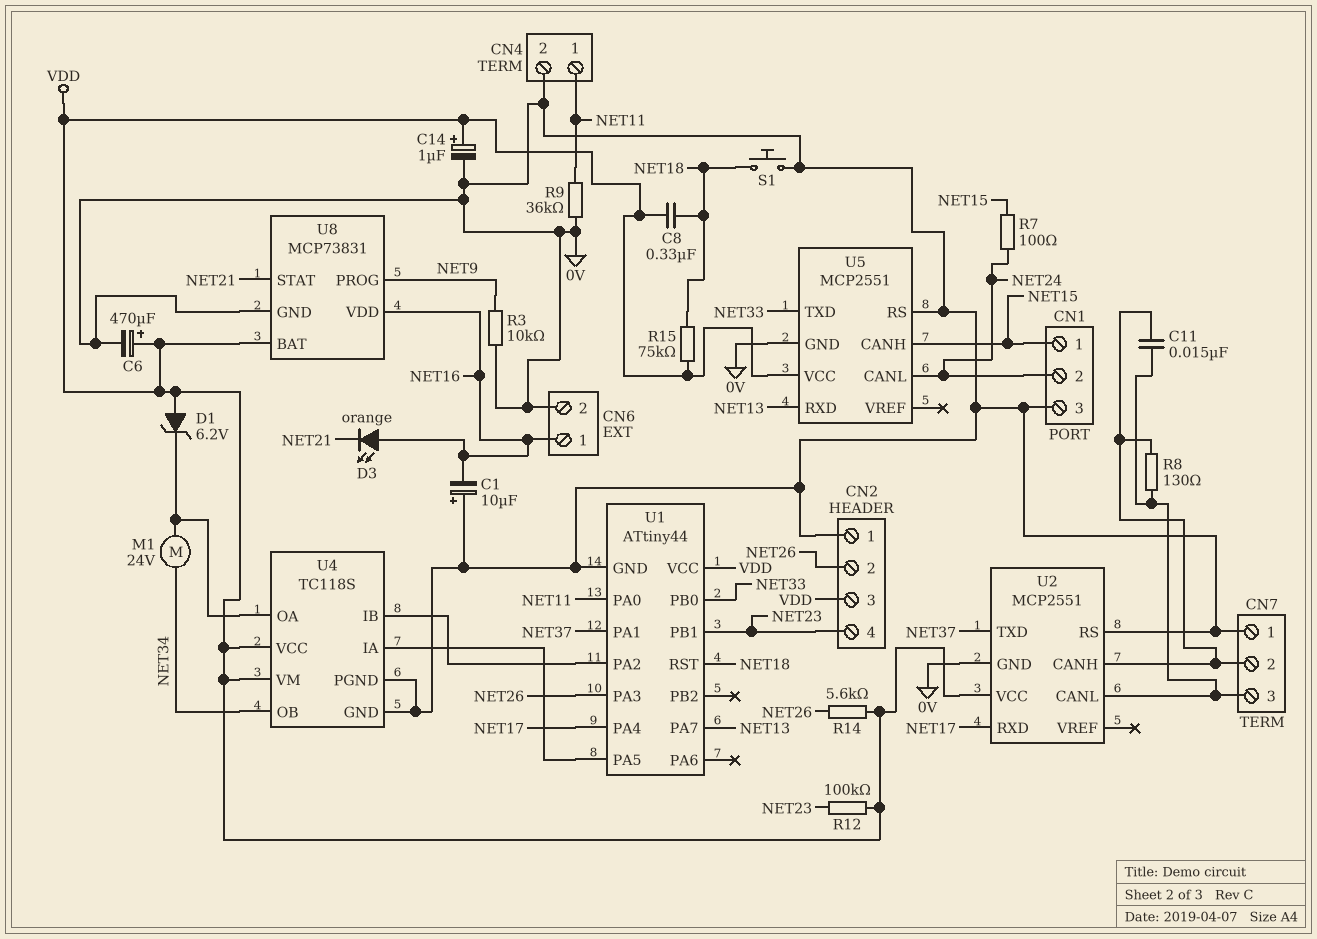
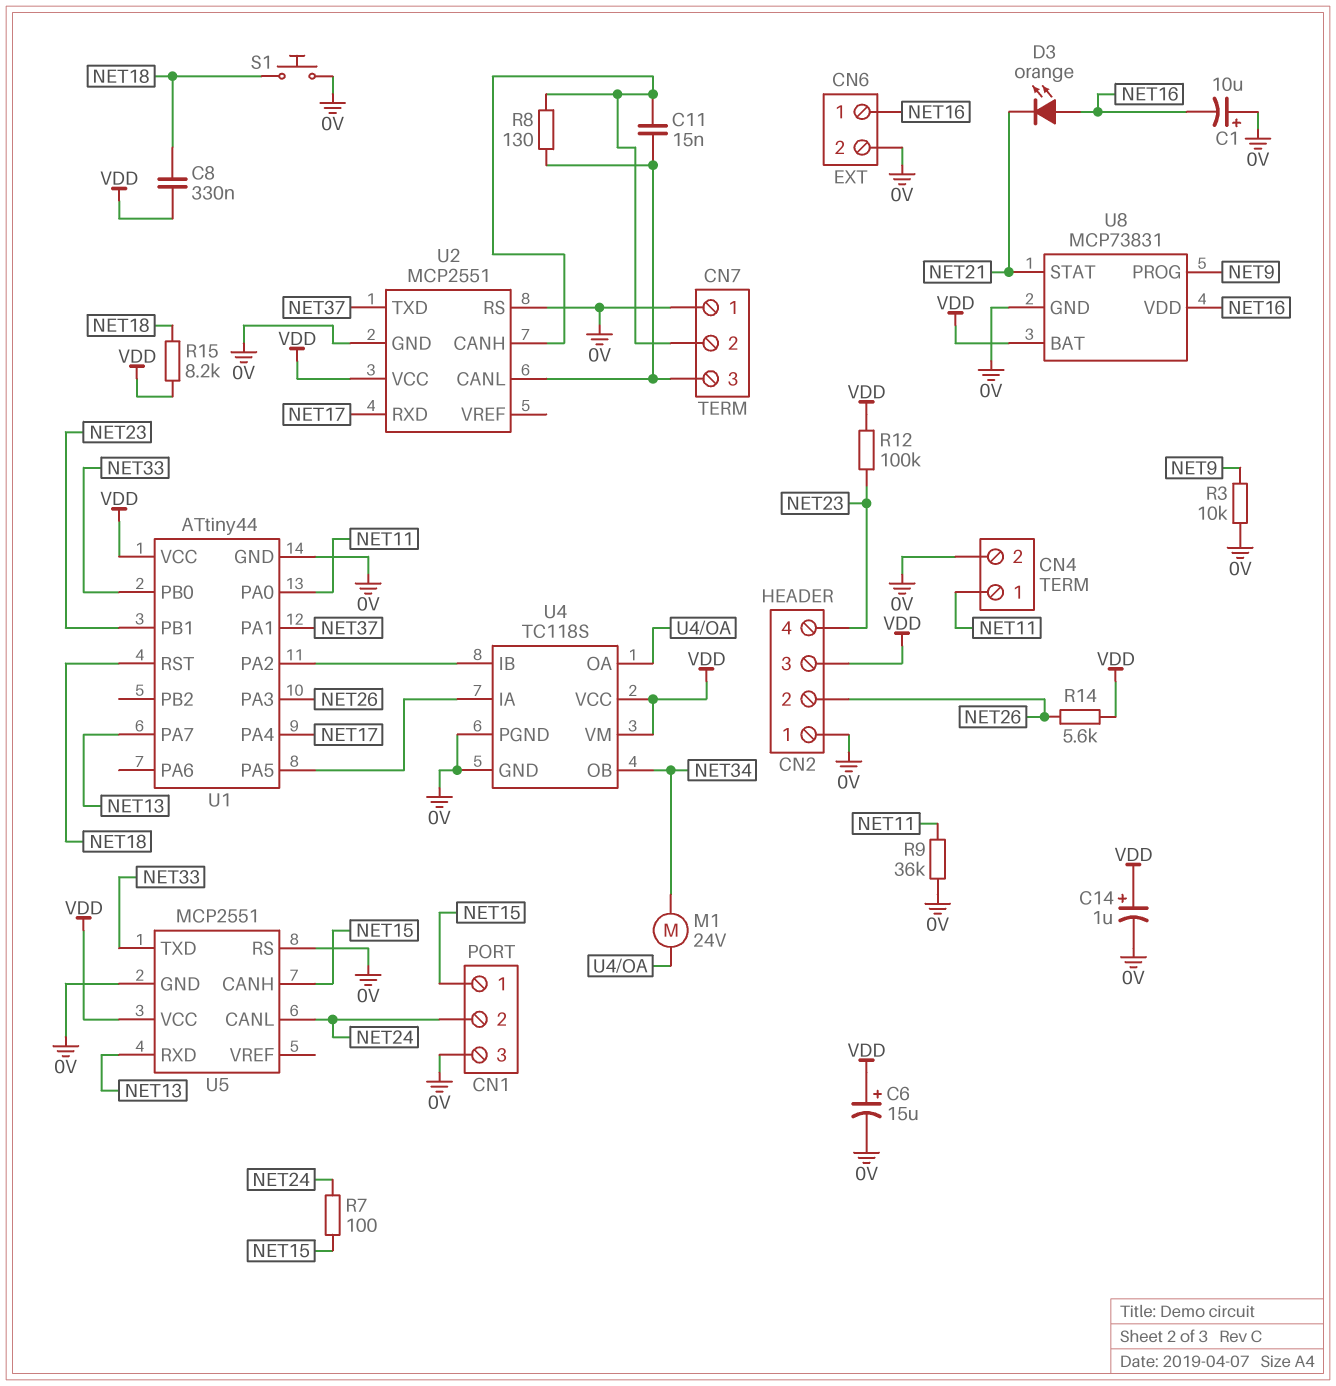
C6: 470uF (plus VDD, minus 0V) -> 15uF (plus VDD, minus 0V)
D1: zener 6.2V (A VDD, K U4/OA) -> none
R15: 75k (NET18, VDD) -> 8.2k (NET18, VDD)

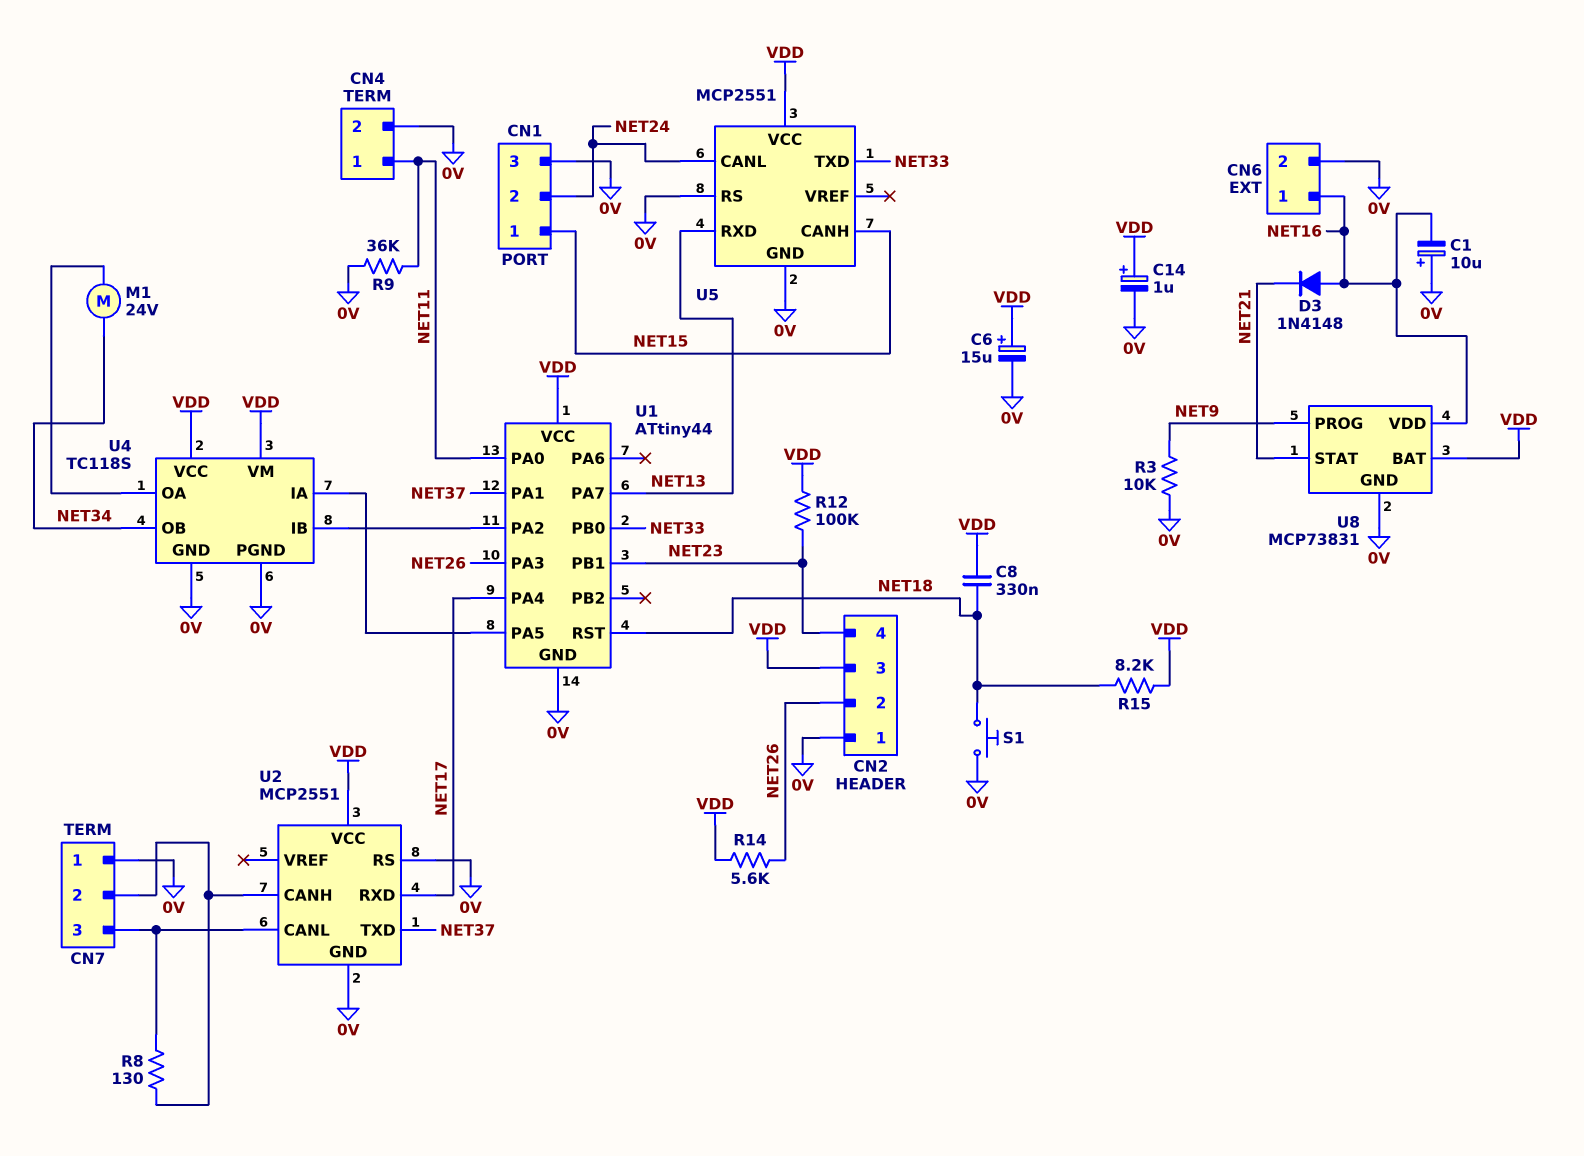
C11: 15nF (CN7/2, CN7/3) -> none
D3: LED orange (A NET16, K NET21) -> diode 1N4148 (A NET16, K NET21)
R7: 100 (NET15, NET24) -> none

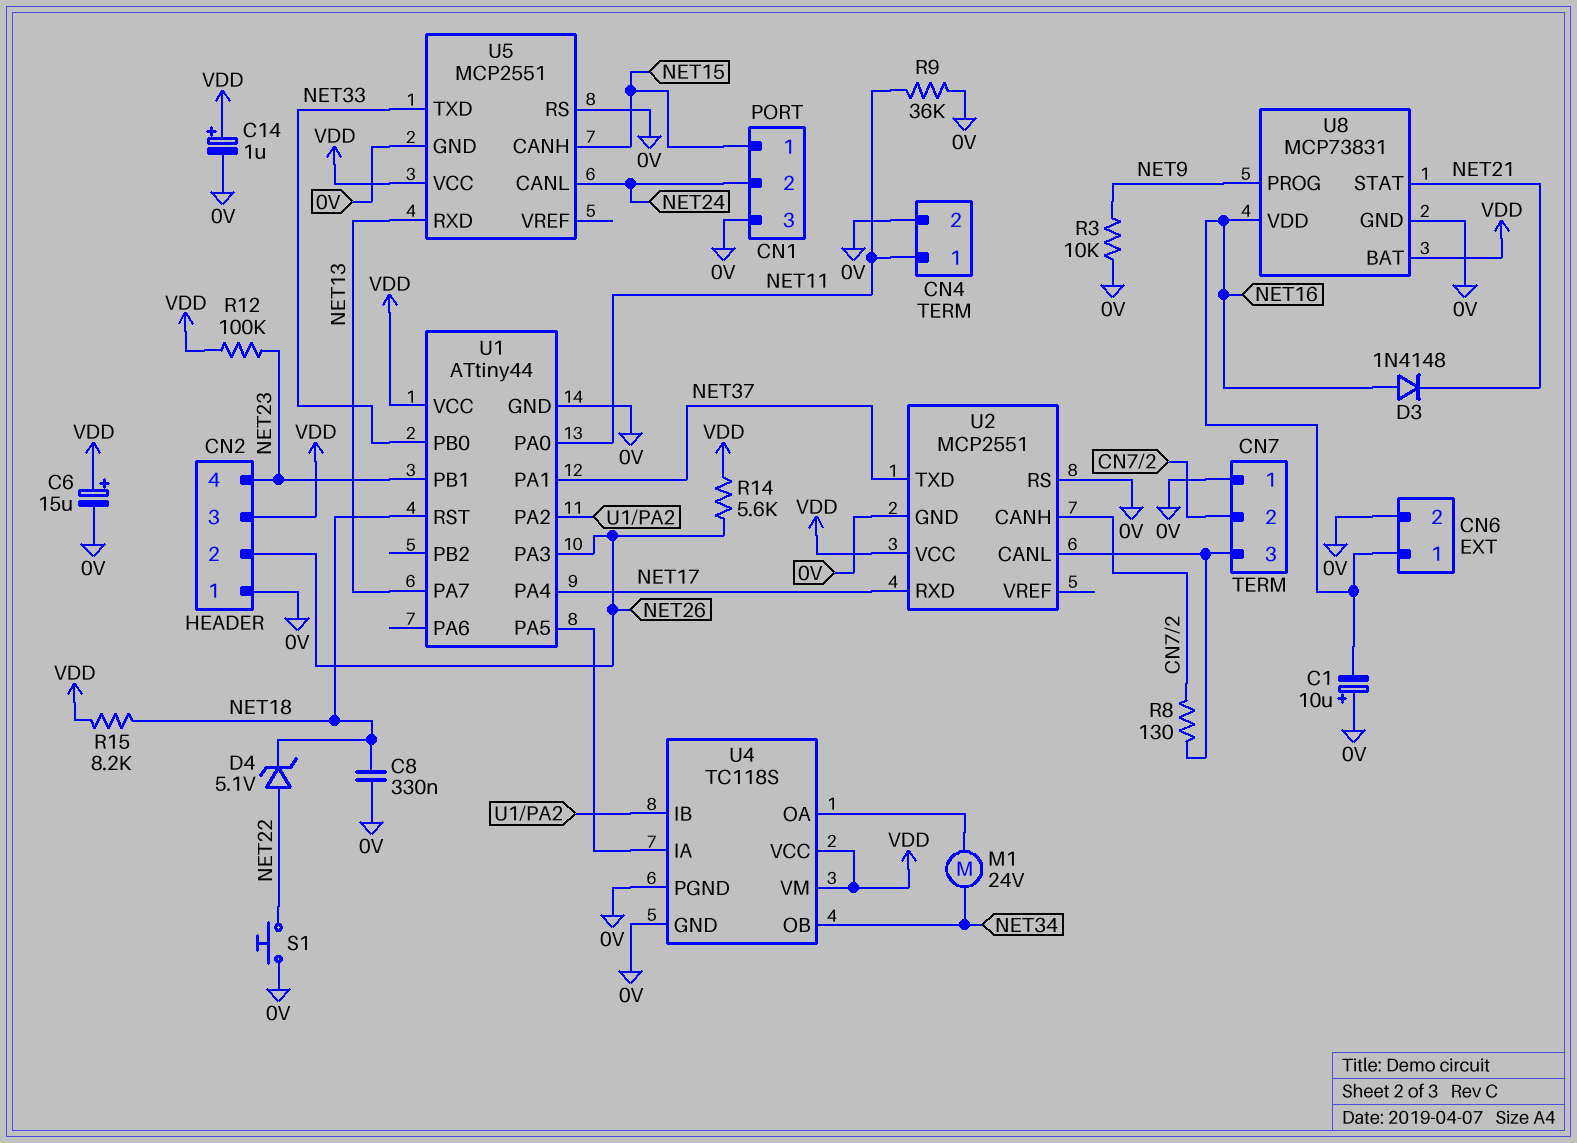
C8: 330nF (NET18, VDD) -> 330nF (0V, NET18)
D4: none -> zener 5.1V (A NET22, K NET18)
S1: button (0V, NET18) -> button (0V, NET22)

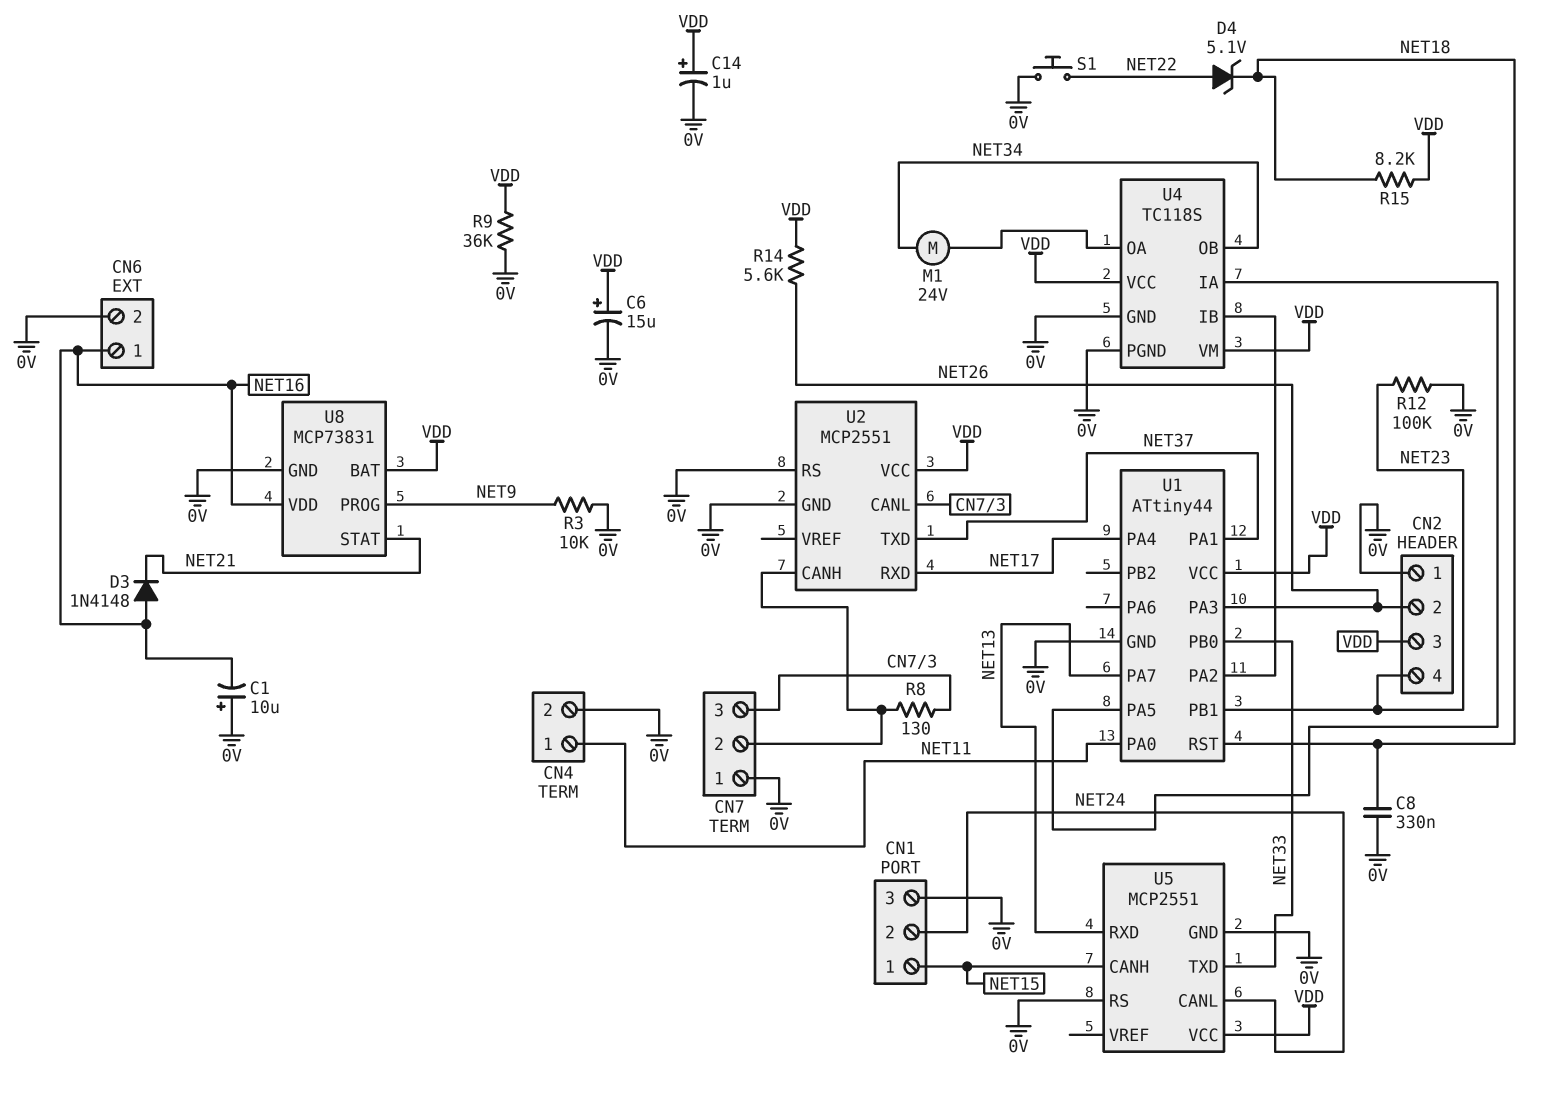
R9: 36k (0V, NET11) -> 36k (0V, VDD)
R12: 100k (NET23, VDD) -> 100k (0V, NET23)

